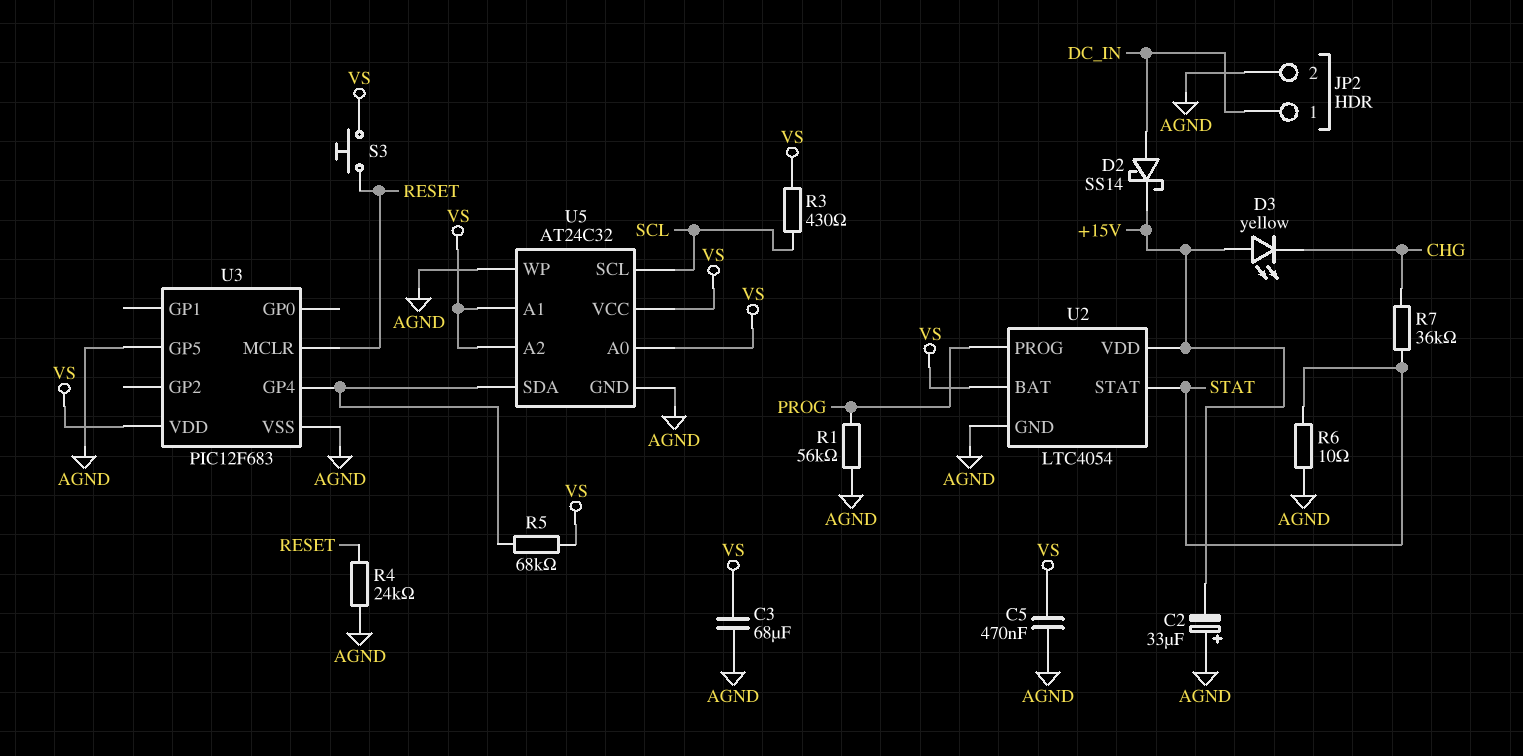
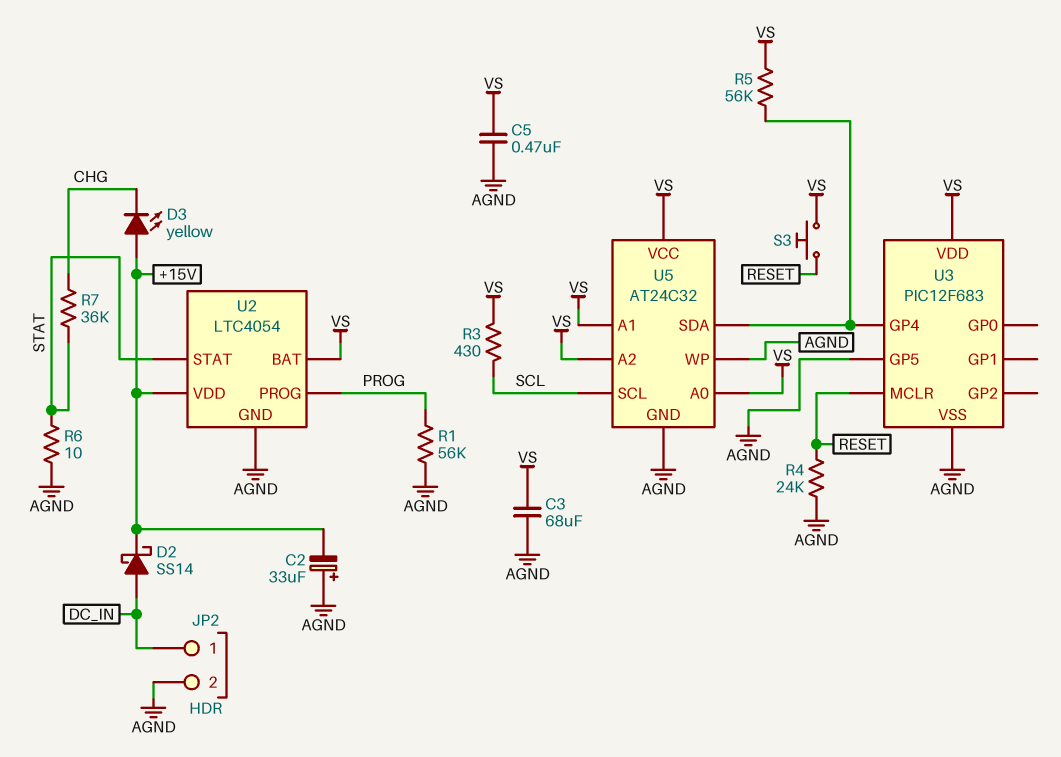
R5: 68k (U3/GP4, VS) -> 56k (U3/GP4, VS)

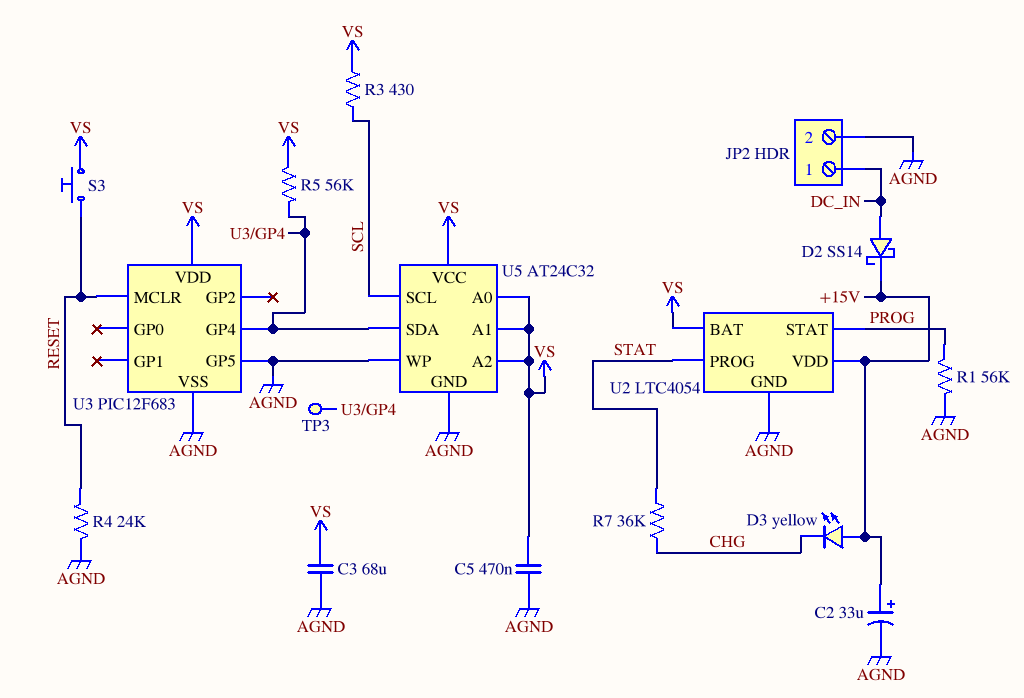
C2: 33uF (plus AGND, minus +15V) -> 33uF (plus +15V, minus AGND)
R6: 10 (AGND, STAT) -> none
TP3: none -> test point (U3/GP4)
U2 pin PROG: PROG -> STAT
U2 pin STAT: STAT -> PROG

